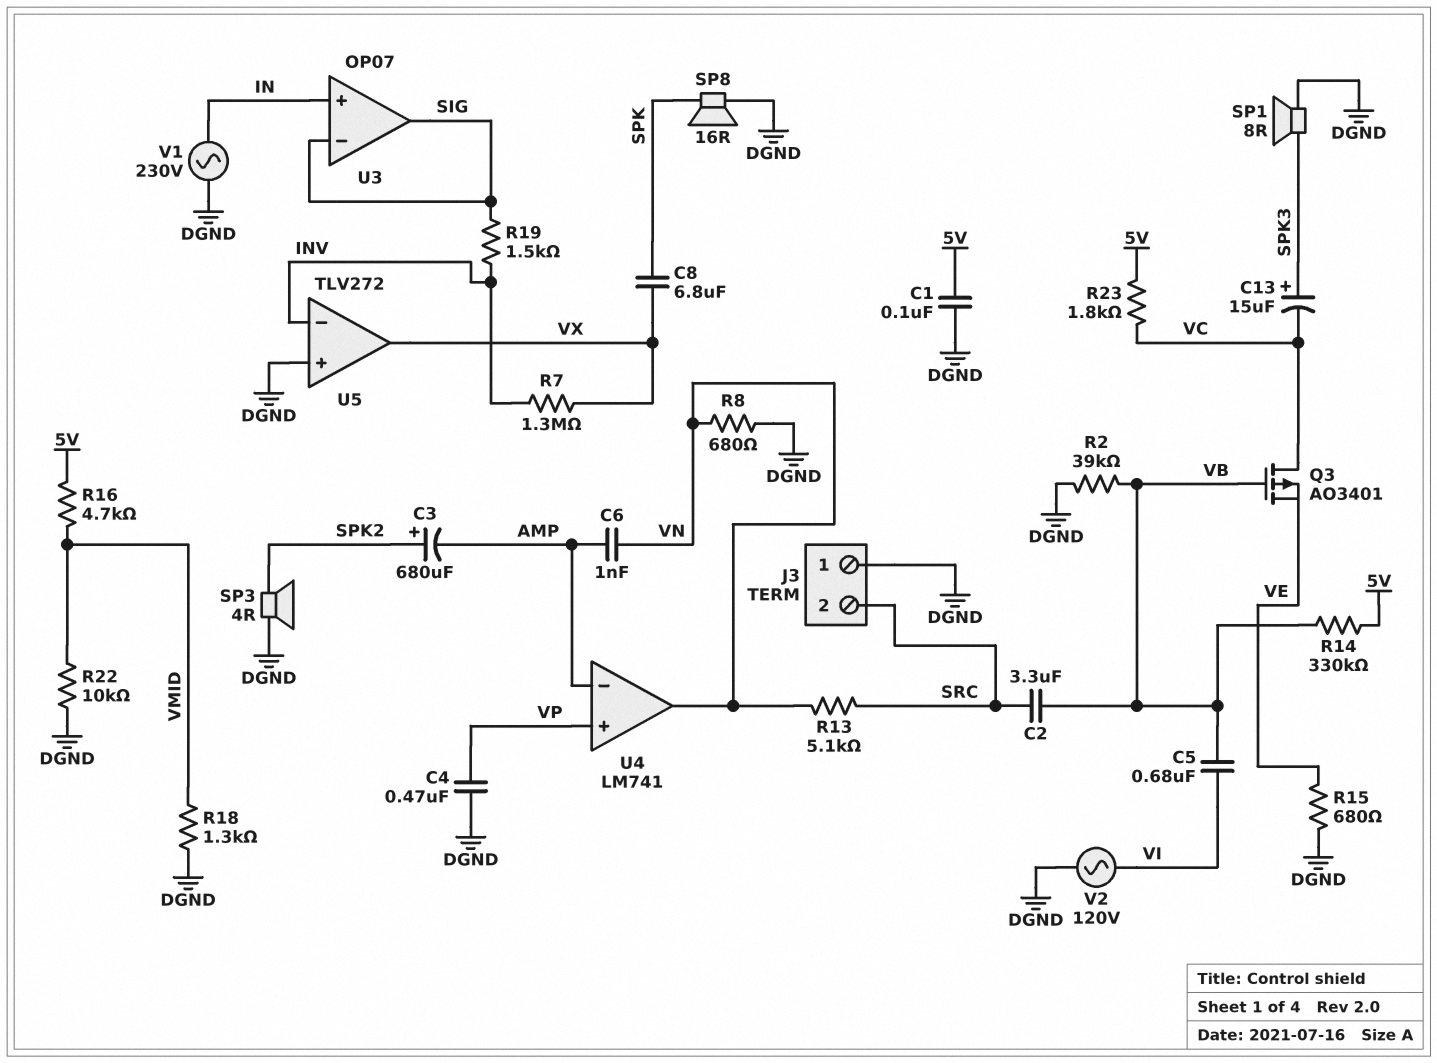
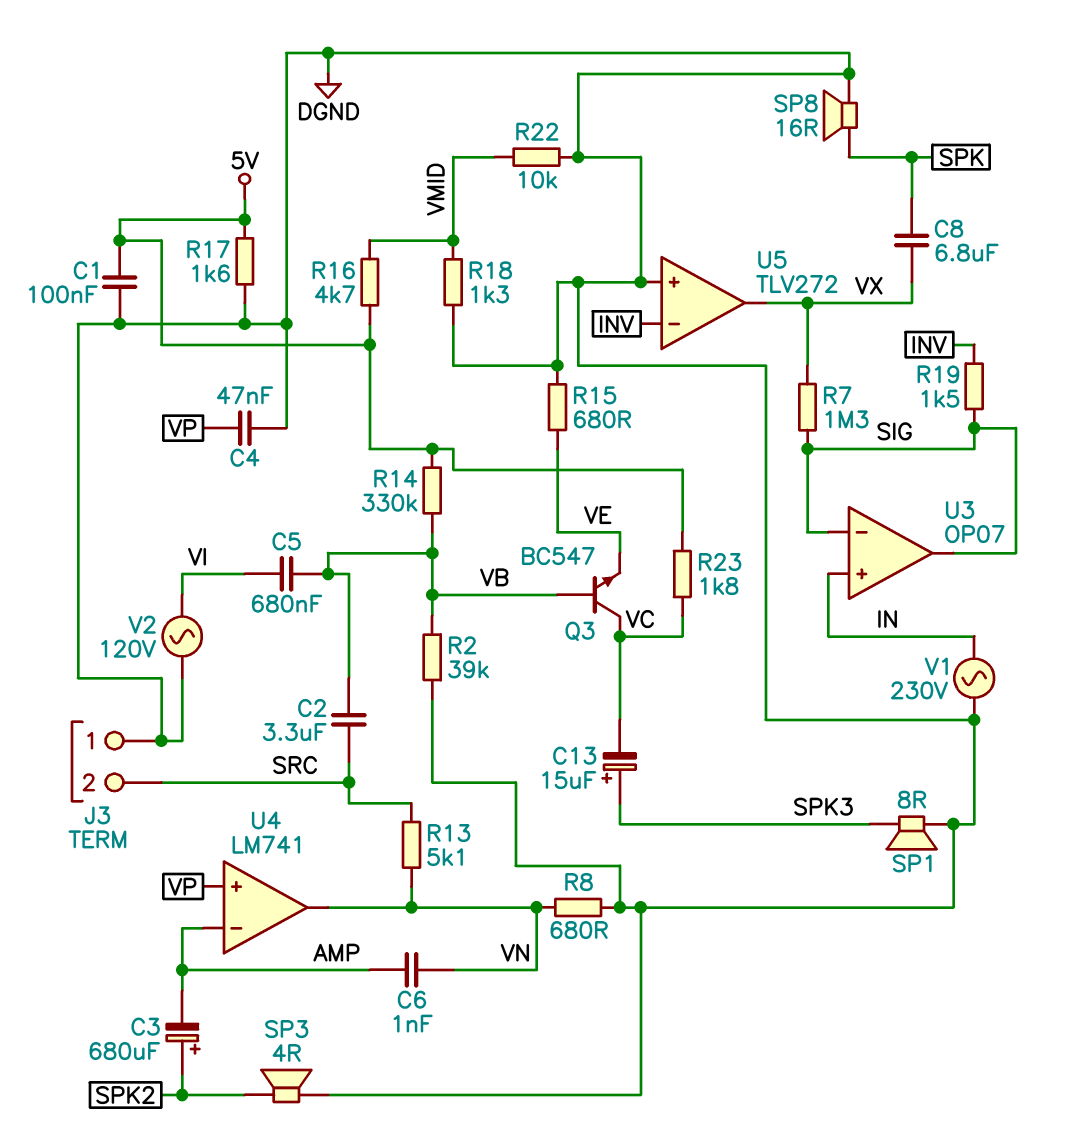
C4: 470nF (DGND, VP) -> 47nF (DGND, VP)
Q3: PMOS AO3401 (G VB, D VC, S VE) -> NPN BC547 (B VB, C VC, E VE)
R7: 1.3M (INV, VX) -> 1.3M (SIG, VX)
R17: none -> 1.6k (5V, DGND)

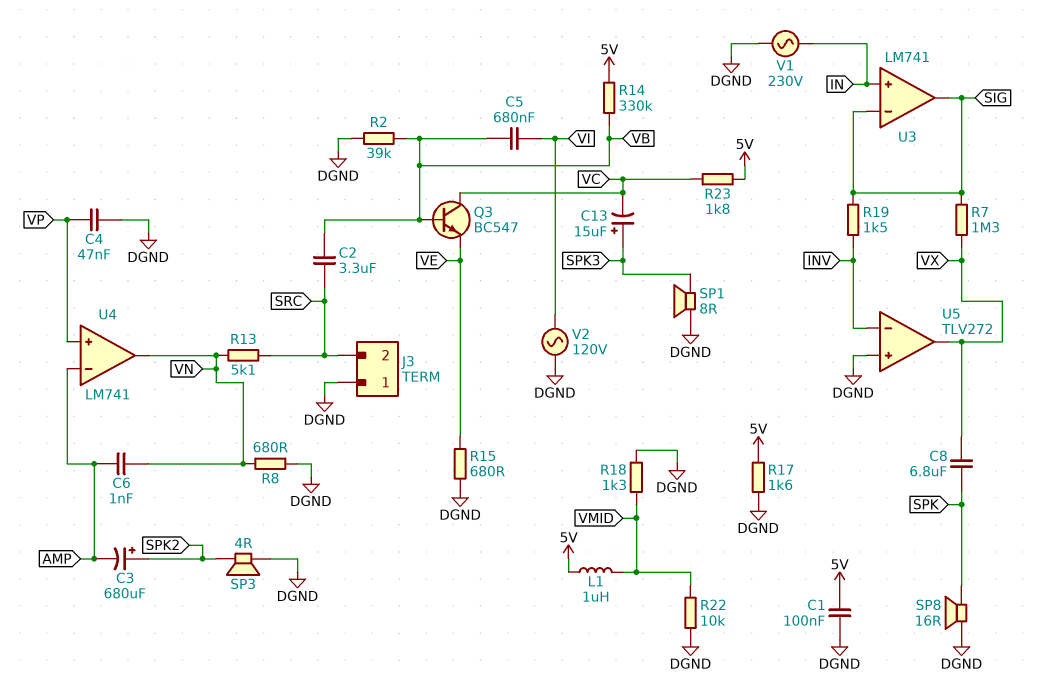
L1: none -> 1uH (5V, VMID)
R16: 4.7k (5V, VMID) -> none
U3: OP07 -> LM741

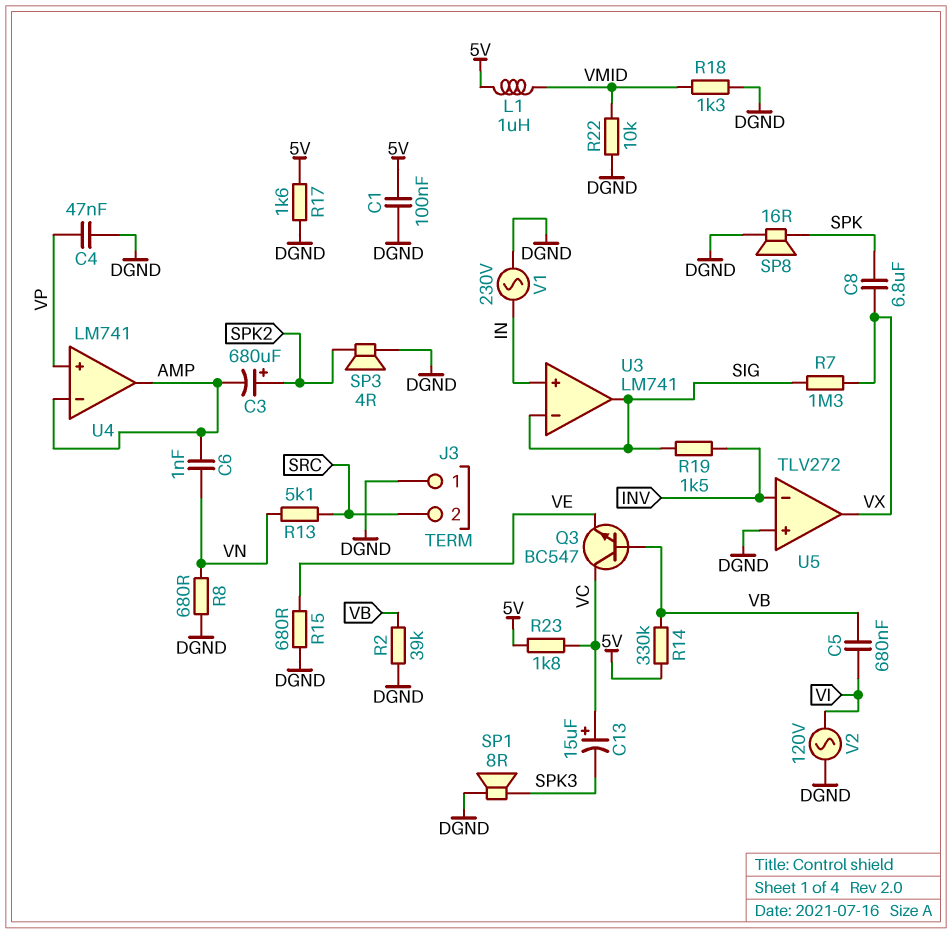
C2: 3.3uF (SRC, VB) -> none
C13: 15uF (plus SPK3, minus VC) -> 15uF (plus VC, minus SPK3)
U4 pin out: VN -> AMP

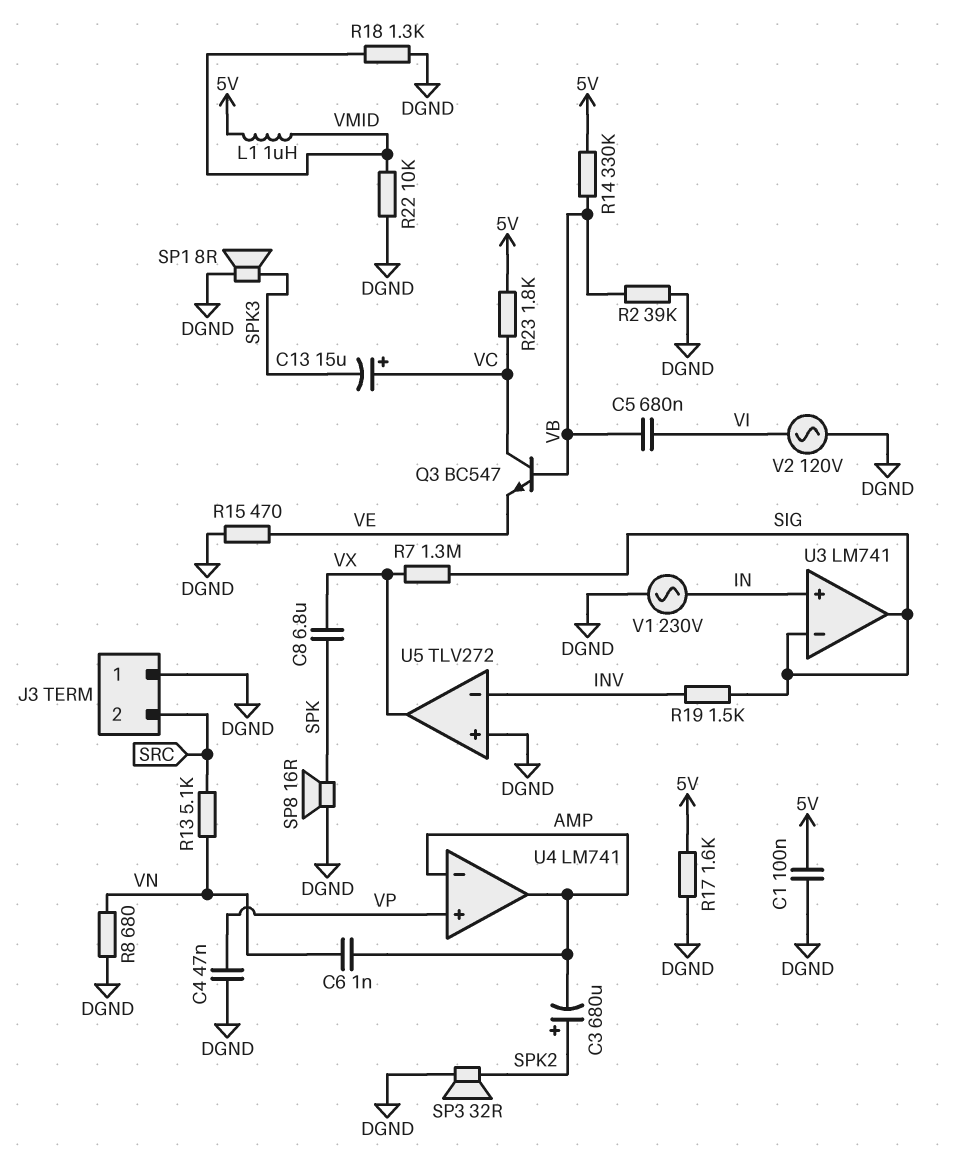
R15: 680 (DGND, VE) -> 470 (DGND, VE)
SP3: speaker 4R (DGND, SPK2) -> speaker 32R (DGND, SPK2)

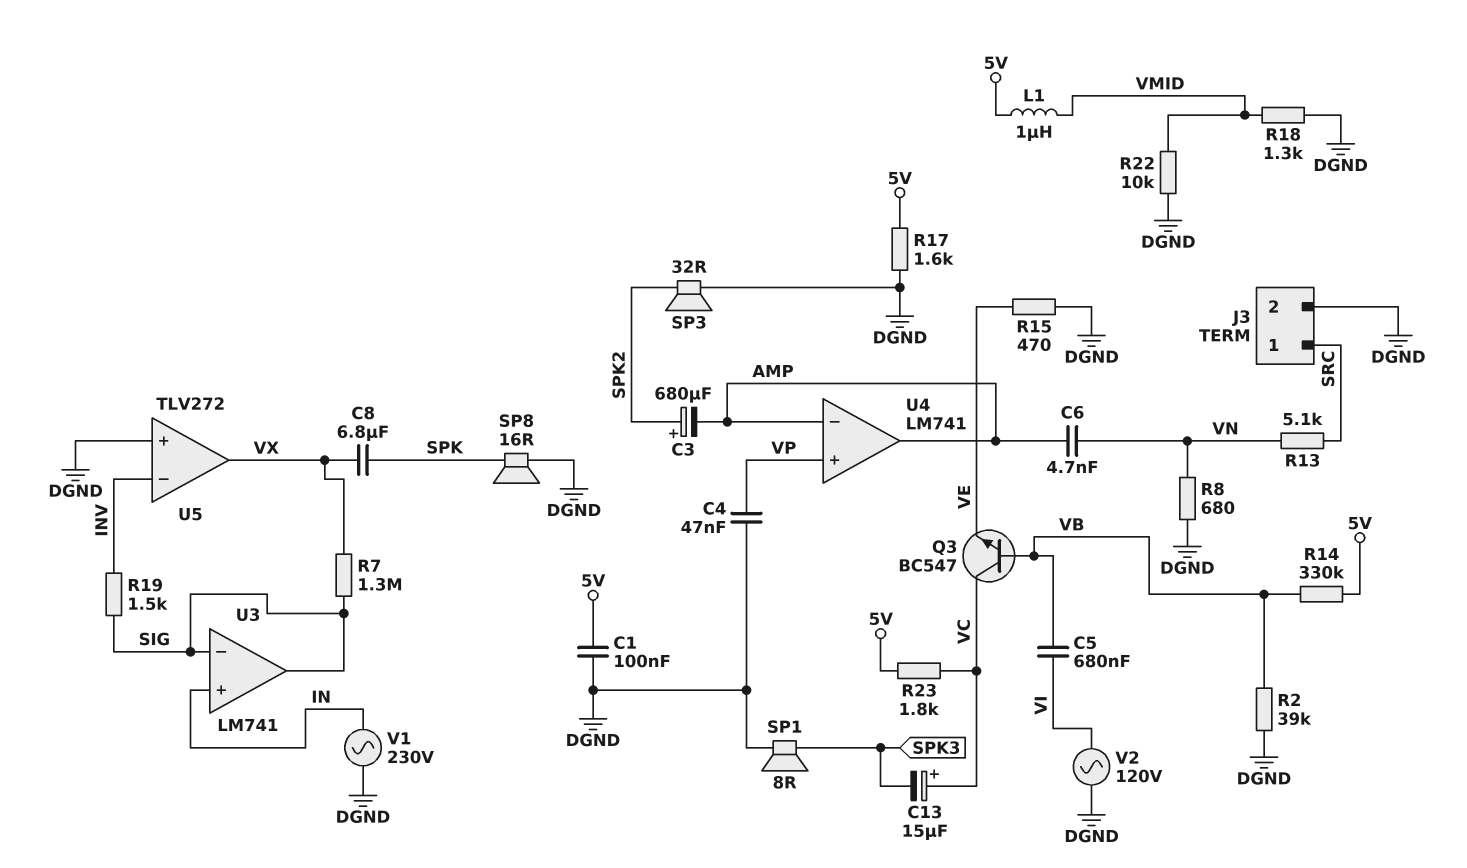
C6: 1nF (AMP, VN) -> 4.7nF (AMP, VN)
J3 pin 1: DGND -> SRC
J3 pin 2: SRC -> DGND

